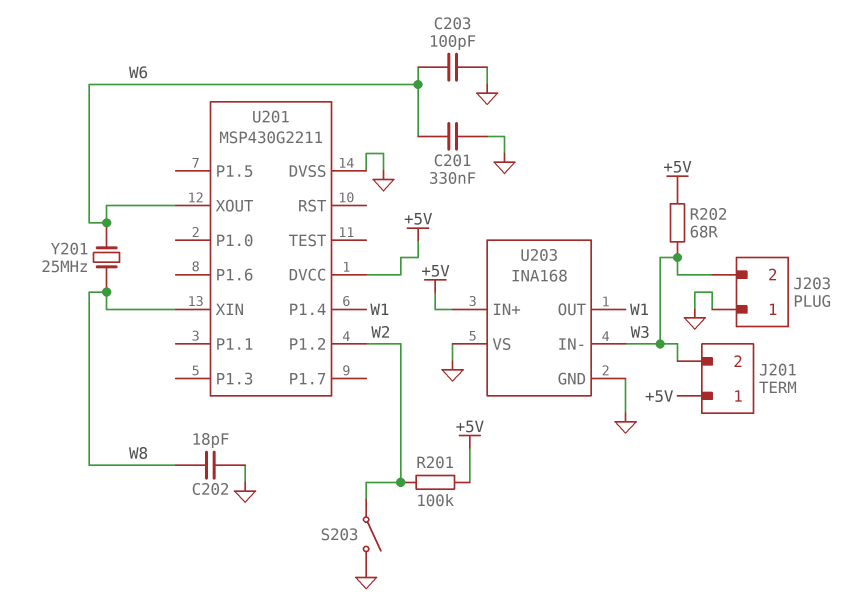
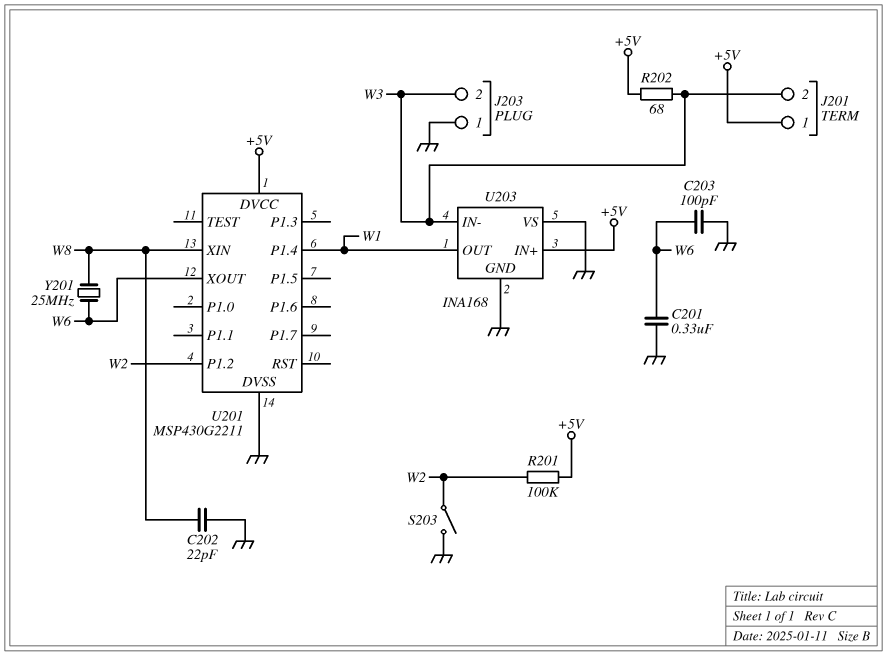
C202: 18pF (GND, W8) -> 22pF (GND, W8)

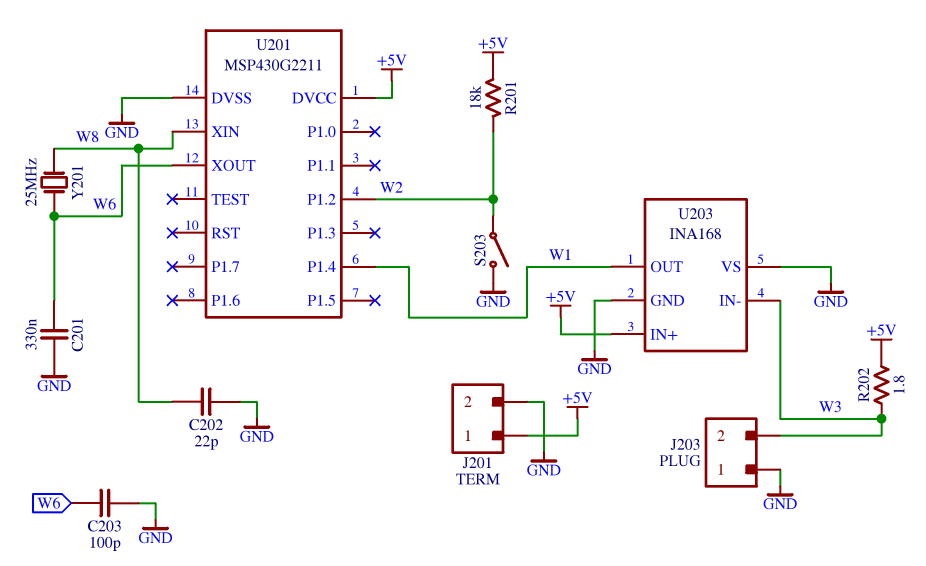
J201 pin 2: W3 -> GND
R201: 100k (+5V, W2) -> 18k (+5V, W2)
R202: 68 (+5V, W3) -> 1.8 (+5V, W3)

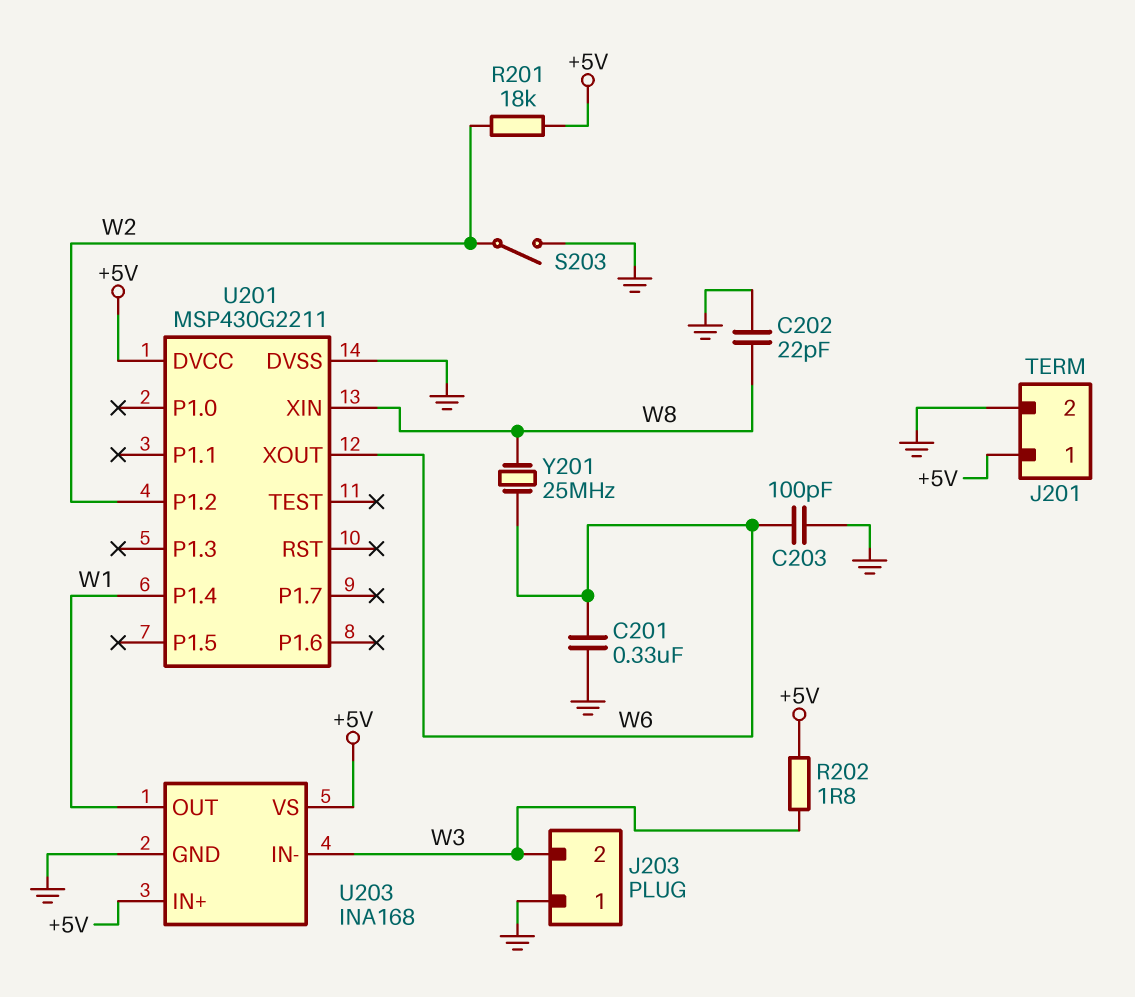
U203 pin VS: GND -> +5V

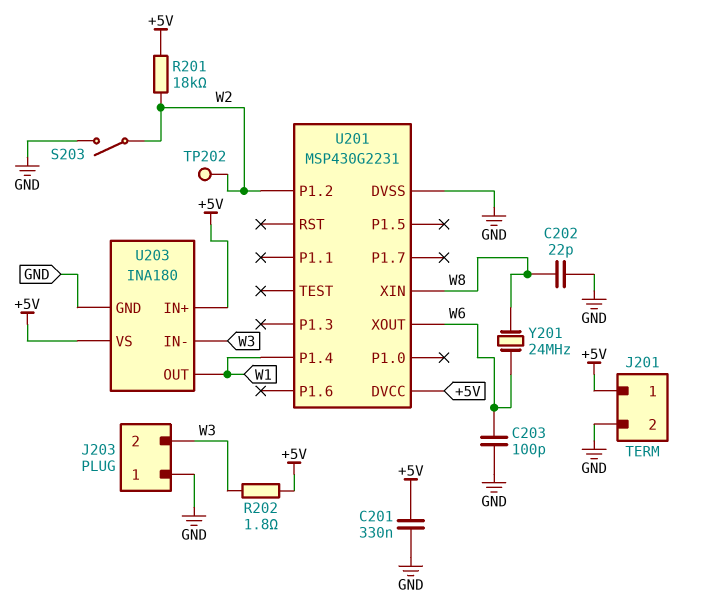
C201: 330nF (GND, W6) -> 330nF (+5V, GND)
TP202: none -> test point (W2)
U201: MSP430G2211 -> MSP430G2231
U203: INA168 -> INA180
Y201: 25MHz (W6, W8) -> 24MHz (W6, W8)

